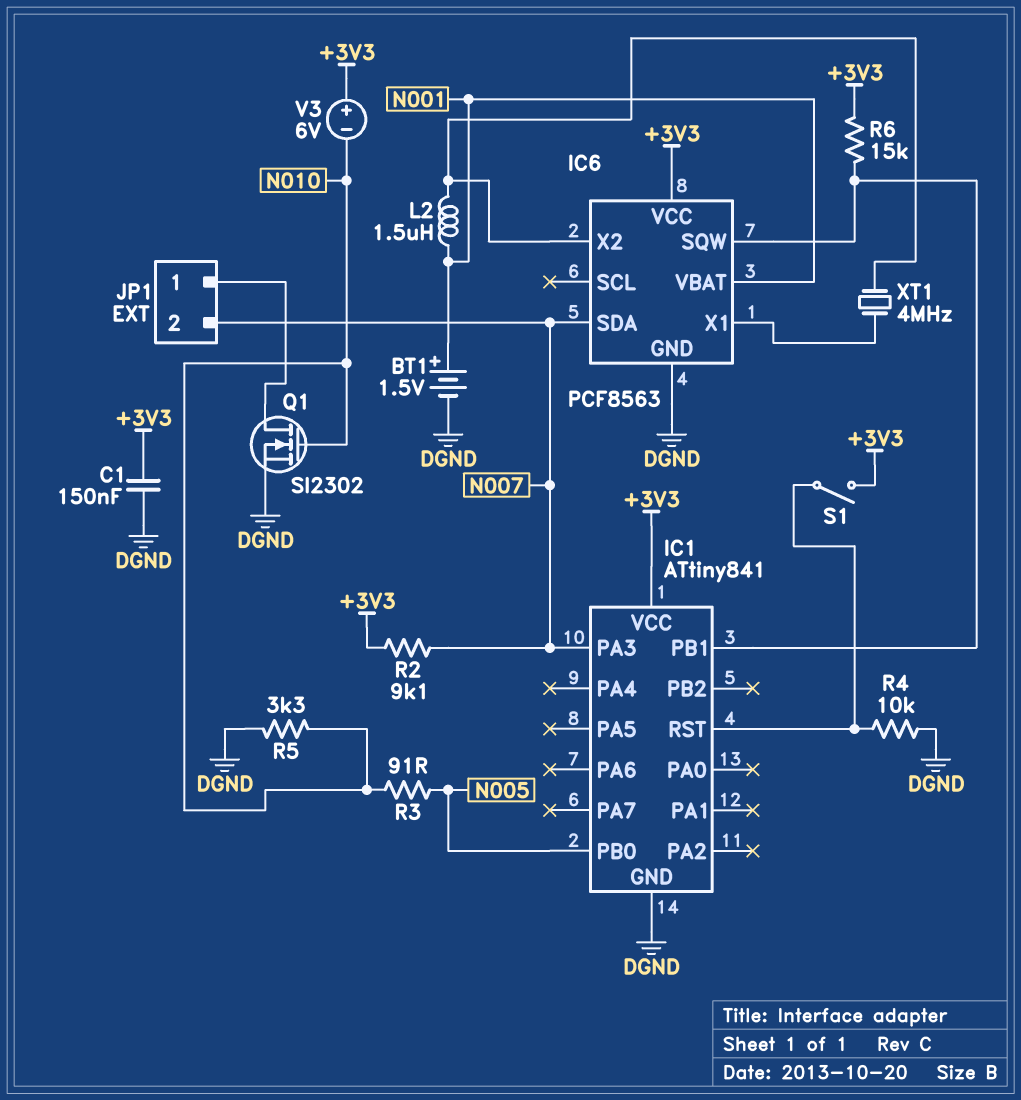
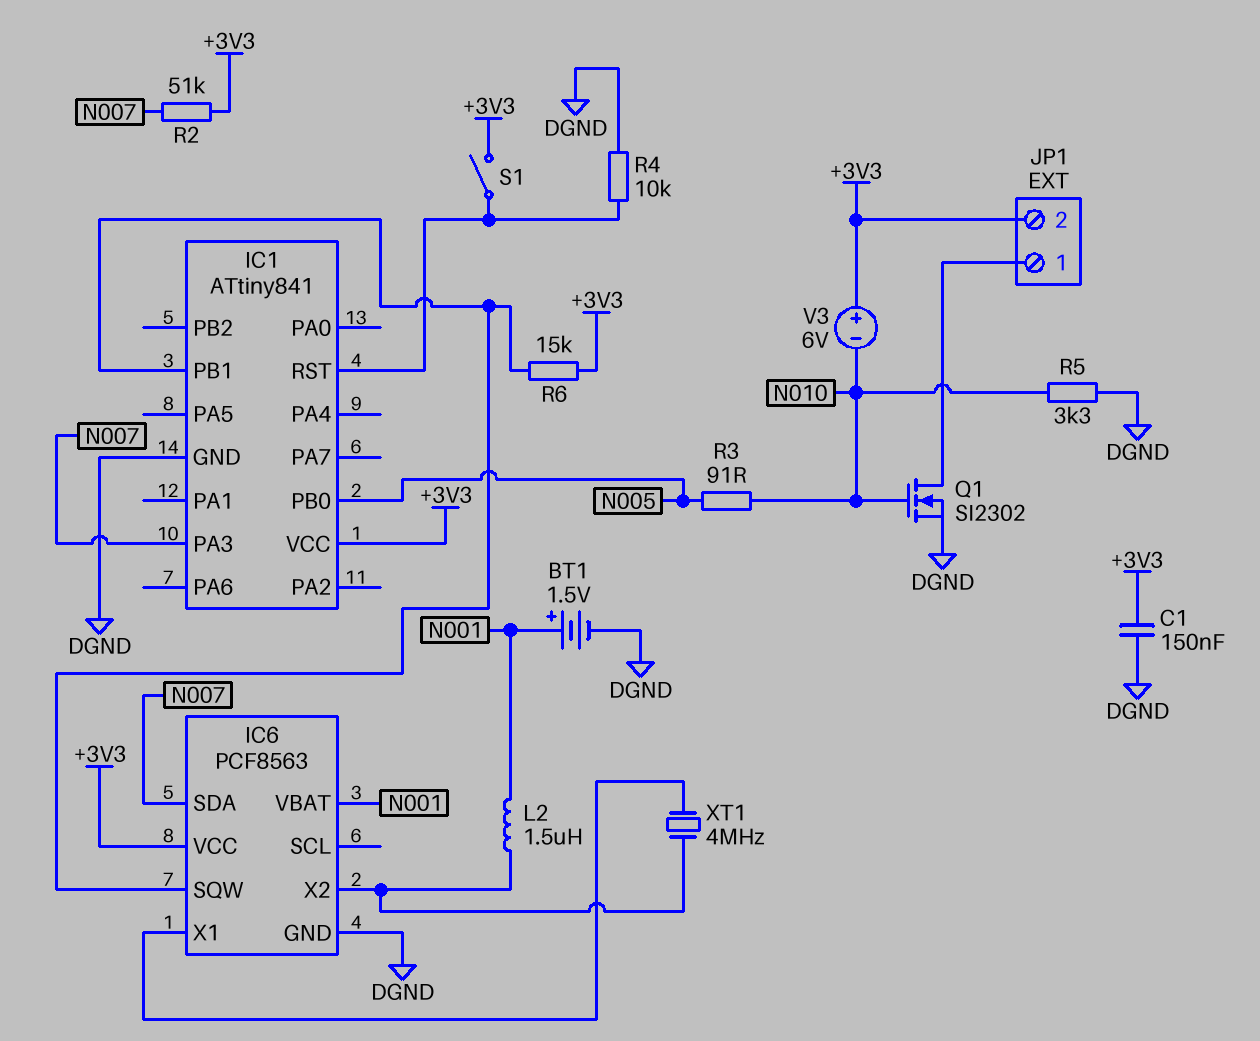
JP1 pin 2: N007 -> +3V3
R2: 9.1k (+3V3, N007) -> 51k (+3V3, N007)

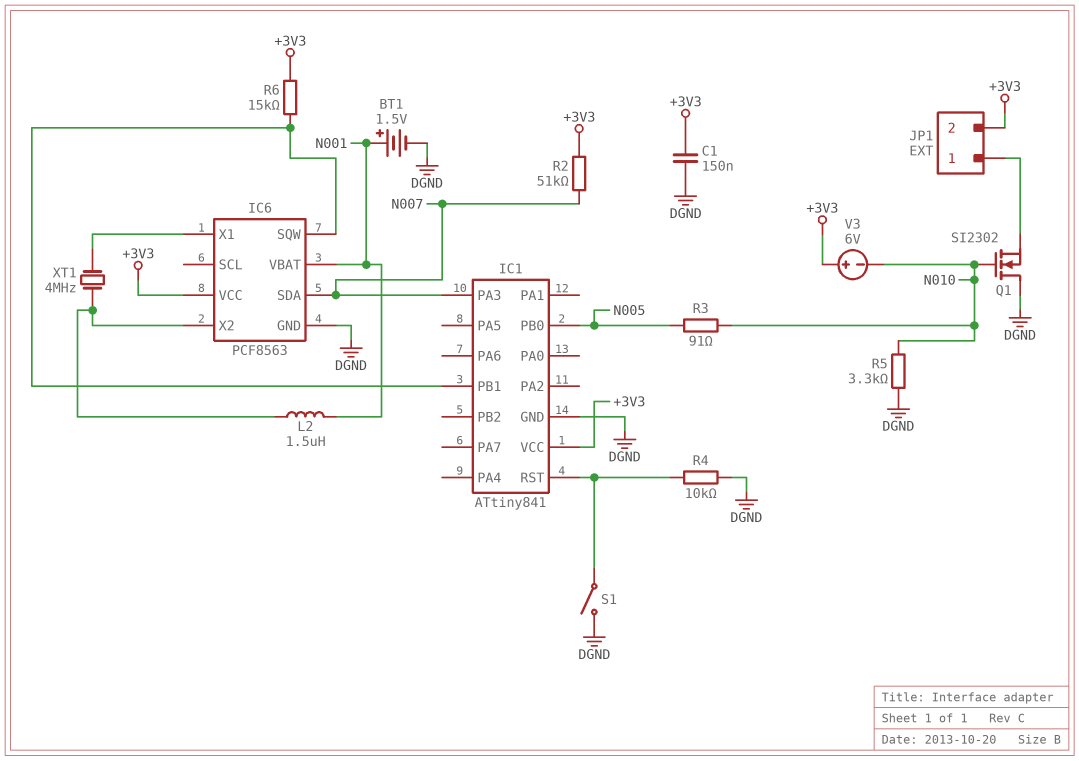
Q1: NMOS SI2302 (G N010, D JP1/1, S DGND) -> NMOS SI2302 (G N010, D DGND, S JP1/1)
S1: switch (+3V3, IC1/RST) -> switch (DGND, IC1/RST)

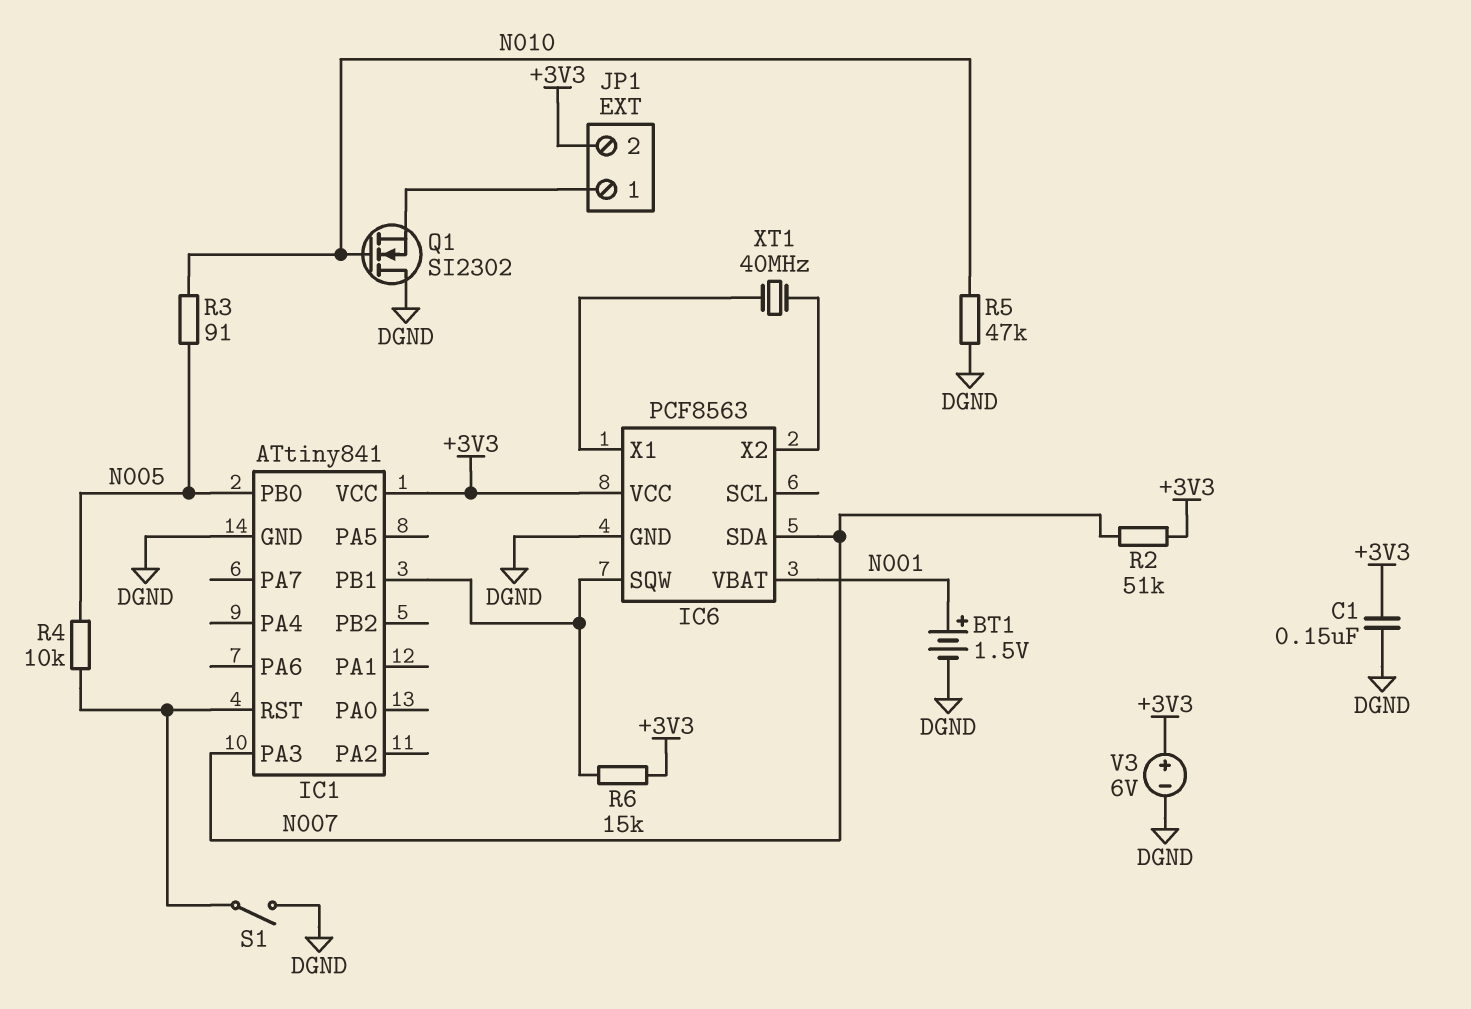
L2: 1.5uH (IC6/X2, N001) -> none
R4: 10k (DGND, IC1/RST) -> 10k (IC1/RST, N005)
R5: 3.3k (DGND, N010) -> 47k (DGND, N010)
V3: 6V (plus +3V3, minus N010) -> 6V (plus +3V3, minus DGND)
XT1: 4MHz (IC6/X1, IC6/X2) -> 40MHz (IC6/X1, IC6/X2)

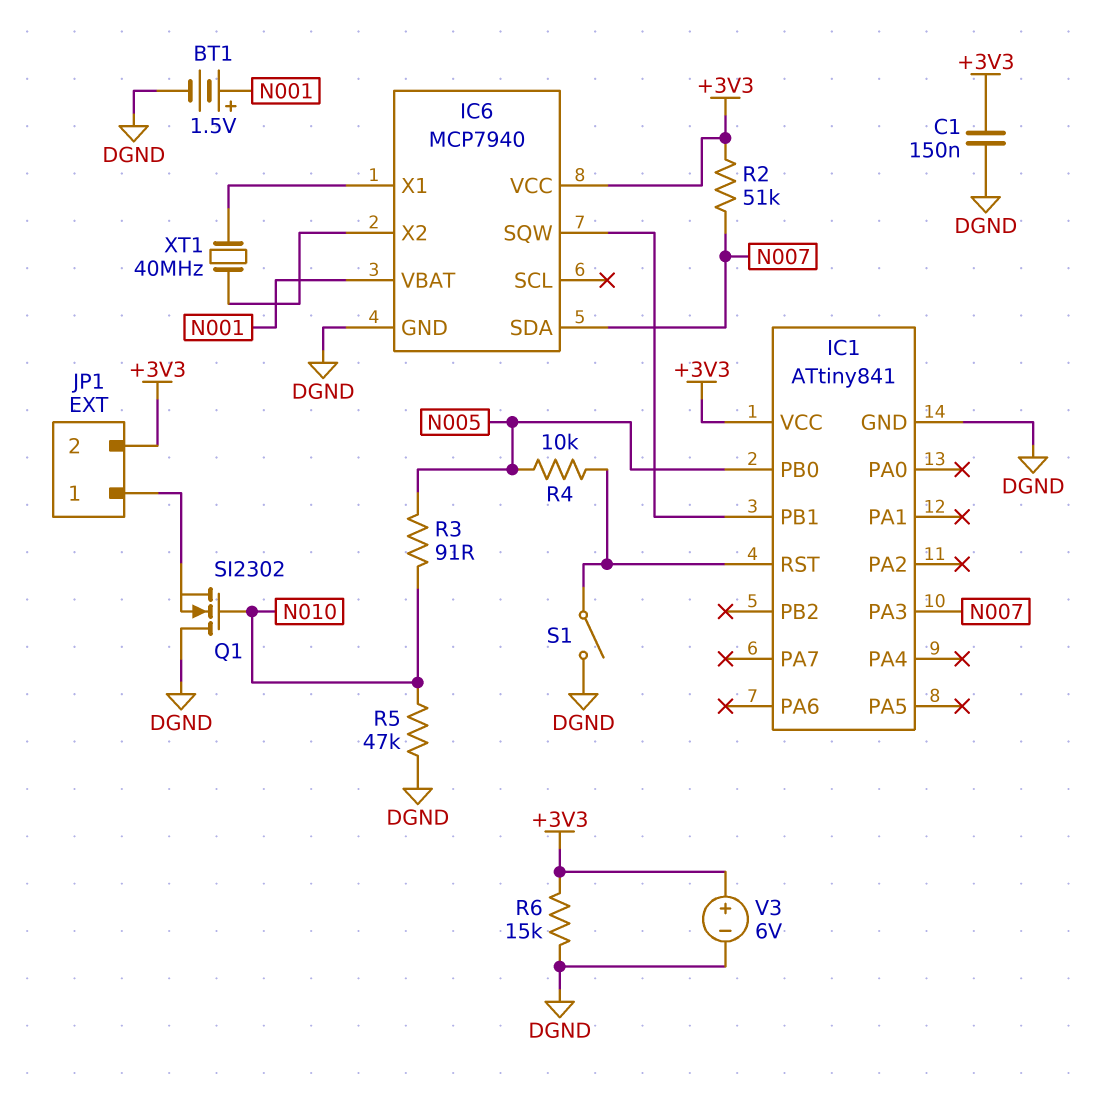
IC6: PCF8563 -> MCP7940
R6: 15k (+3V3, IC1/PB1) -> 15k (+3V3, DGND)

